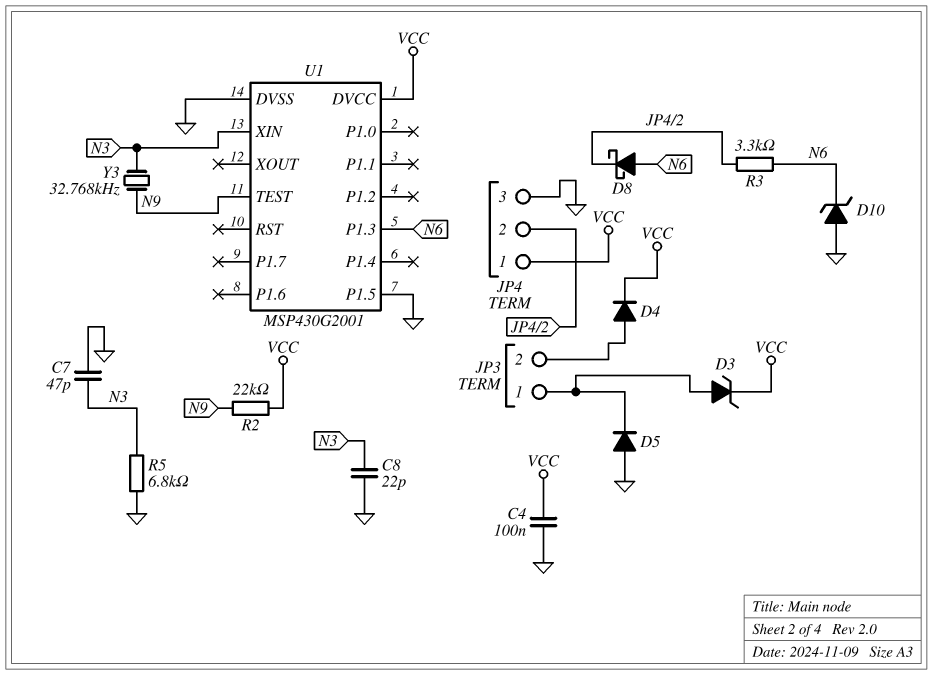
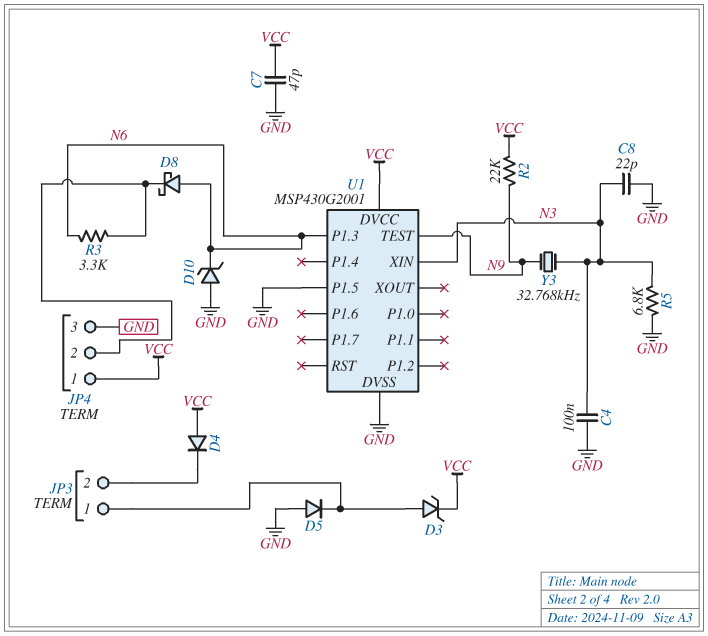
C4: 100nF (GND, VCC) -> 100nF (GND, N3)
C7: 47pF (GND, N3) -> 47pF (GND, VCC)
D4: diode (A JP3/2, K VCC) -> diode (A VCC, K JP3/2)

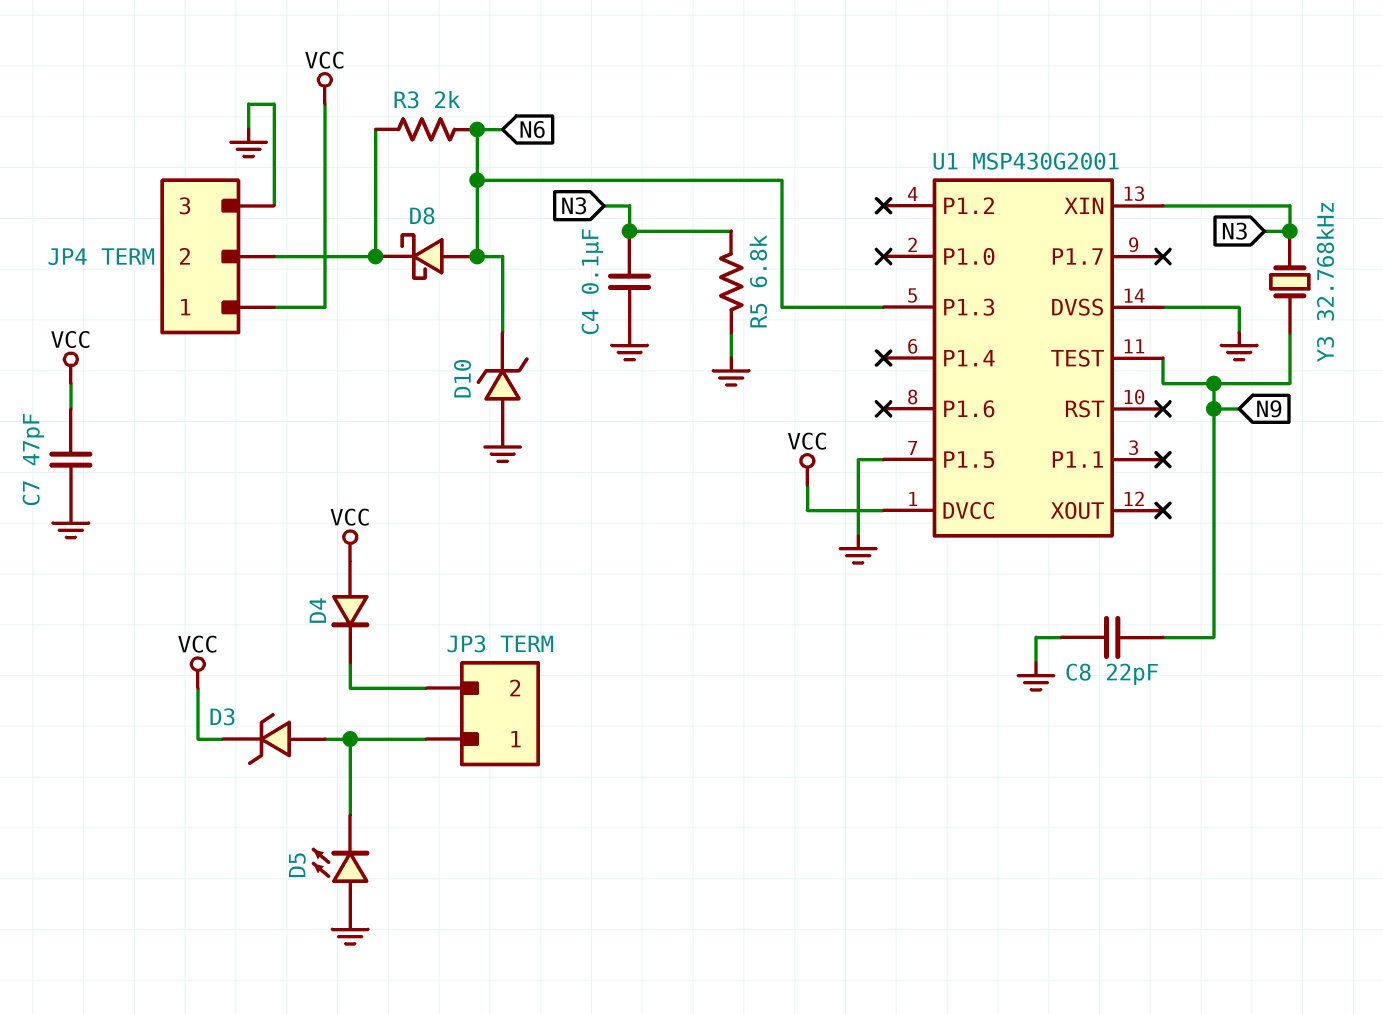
C8: 22pF (GND, N3) -> 22pF (GND, N9)
D5: diode (A GND, K JP3/1) -> LED (A GND, K JP3/1)
R2: 22k (N9, VCC) -> none
R3: 3.3k (JP4/2, N6) -> 2k (JP4/2, N6)

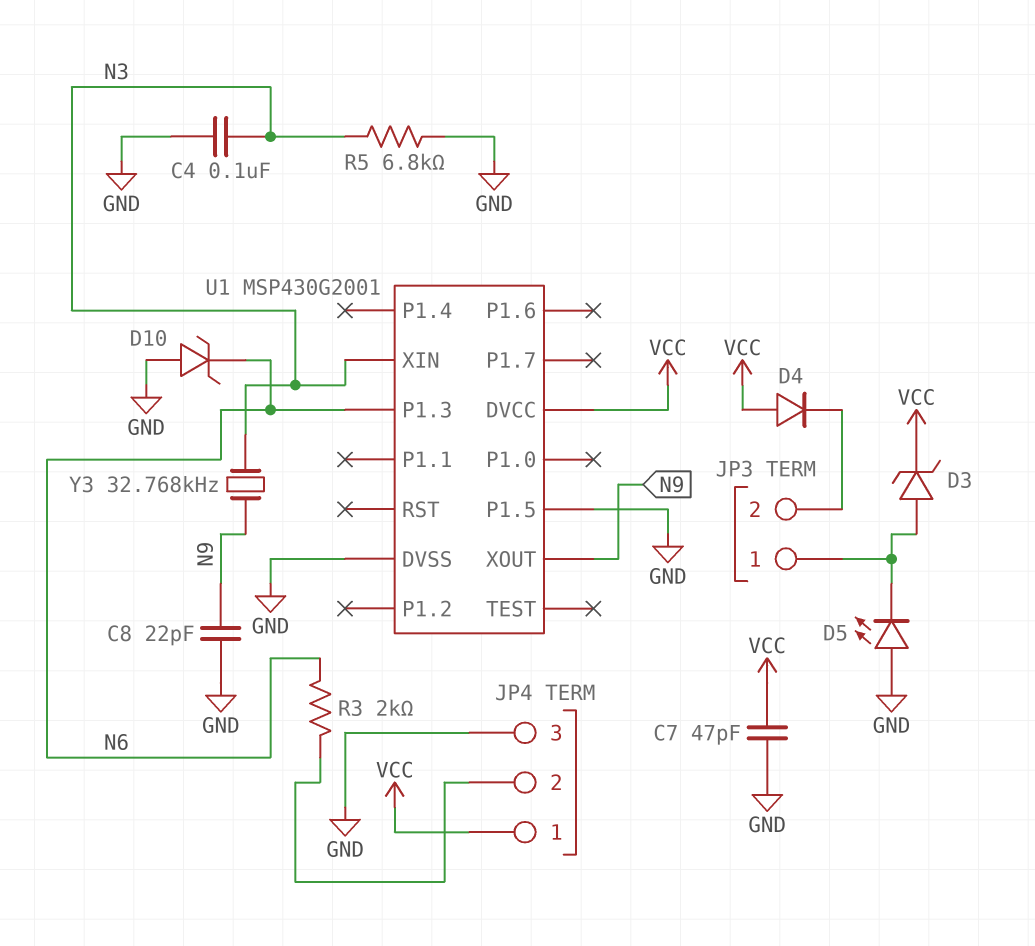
D8: schottky (A N6, K JP4/2) -> none
U1 pin TEST: N9 -> none
U1 pin XOUT: none -> N9

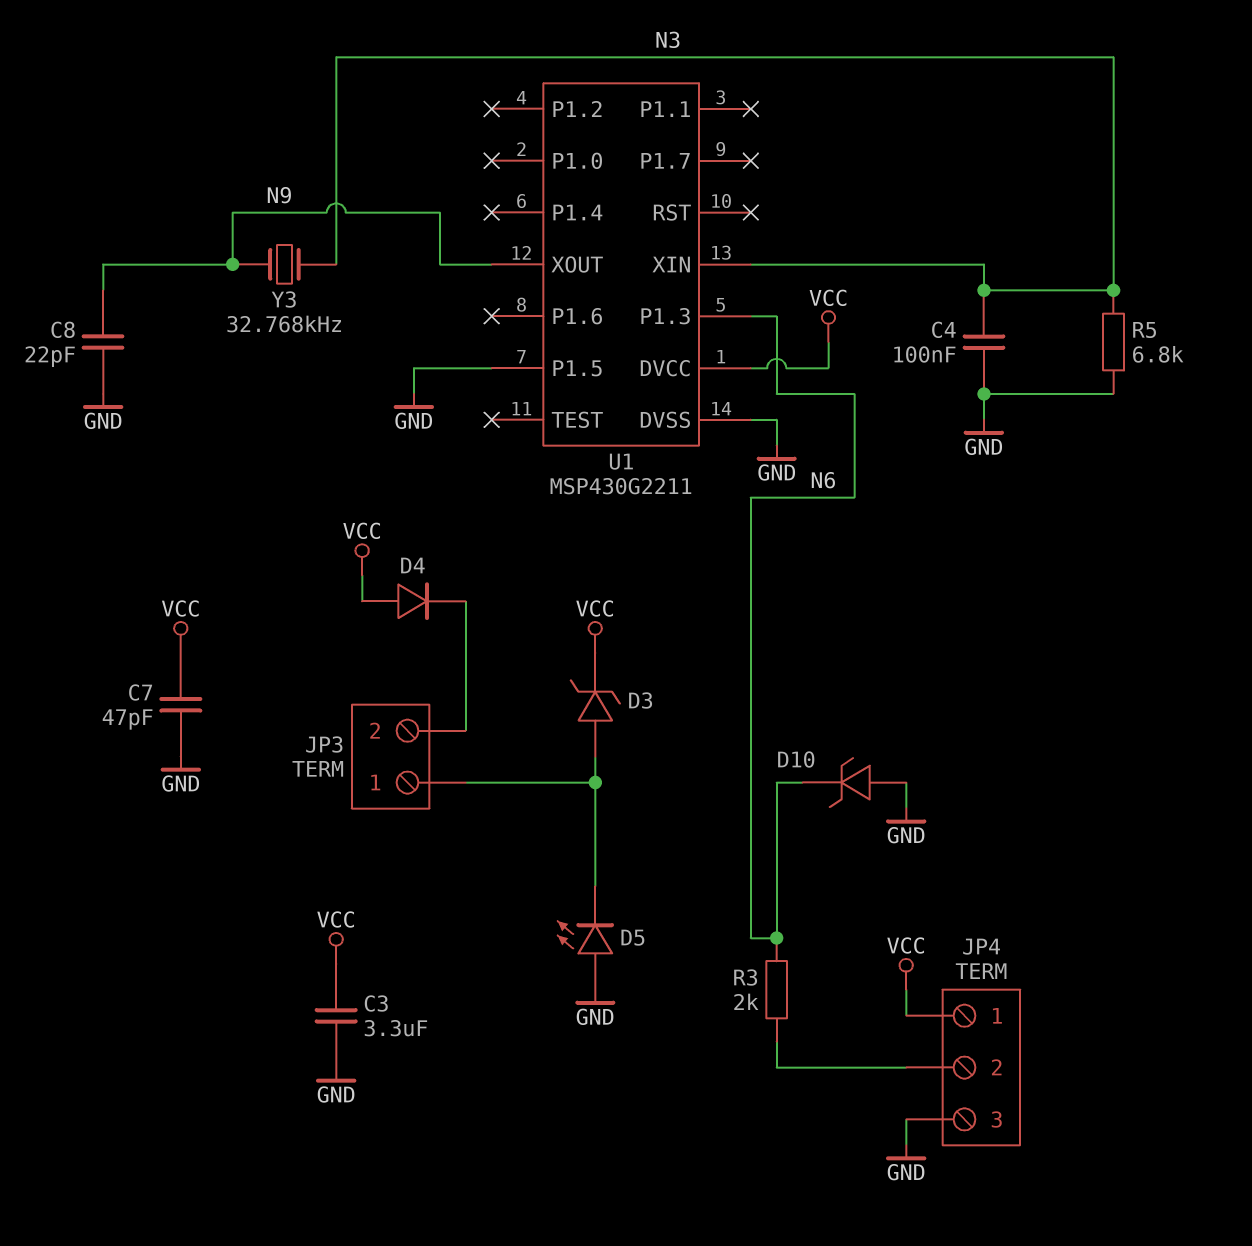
C3: none -> 3.3uF (GND, VCC)
U1: MSP430G2001 -> MSP430G2211

